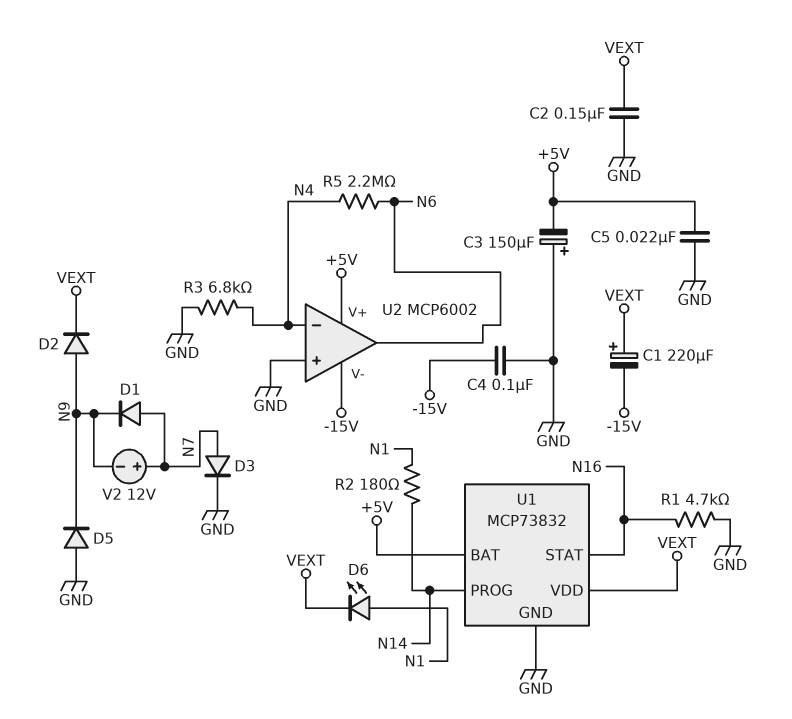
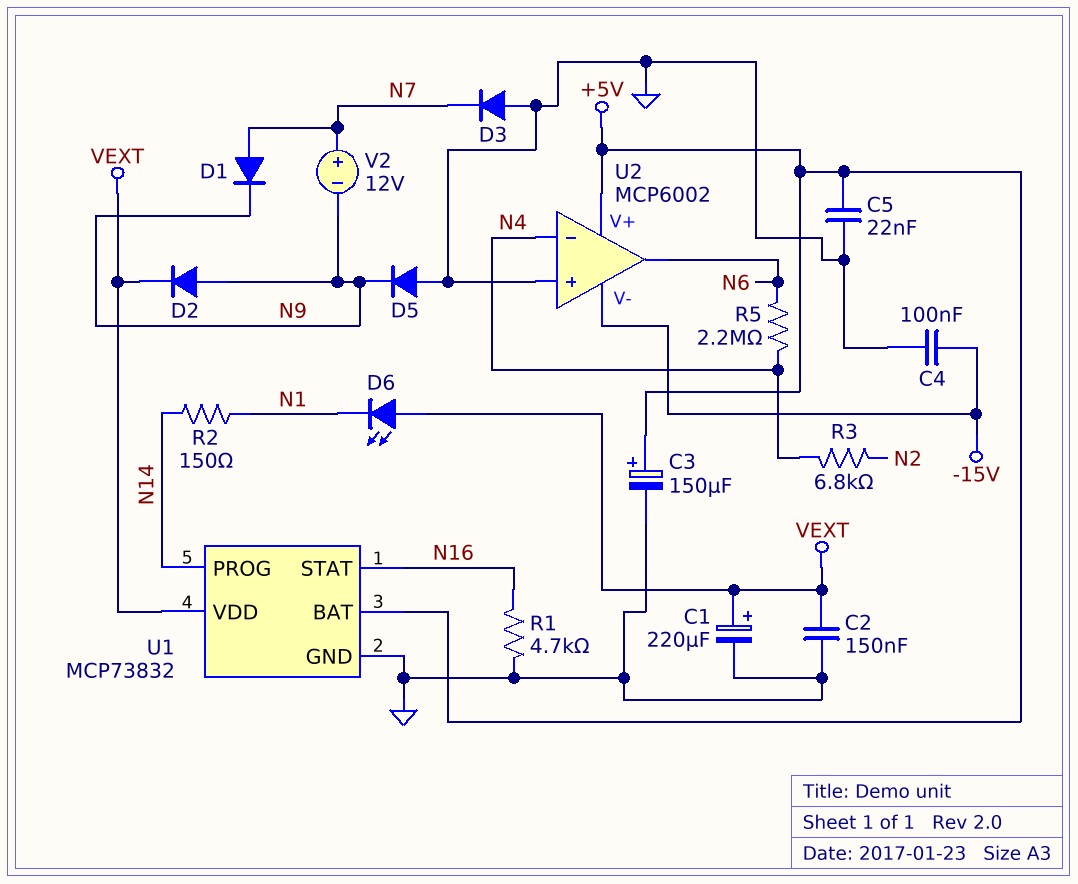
C1: 220uF (plus VEXT, minus -15V) -> 220uF (plus VEXT, minus GND)
C3: 150uF (plus GND, minus +5V) -> 150uF (plus +5V, minus GND)
D3: diode (A N7, K GND) -> diode (A GND, K N7)
D6: LED (A N1, K VEXT) -> LED (A VEXT, K N1)
R2: 180 (N1, N14) -> 150 (N1, N14)
R3: 6.8k (GND, N4) -> 6.8k (N2, N4)

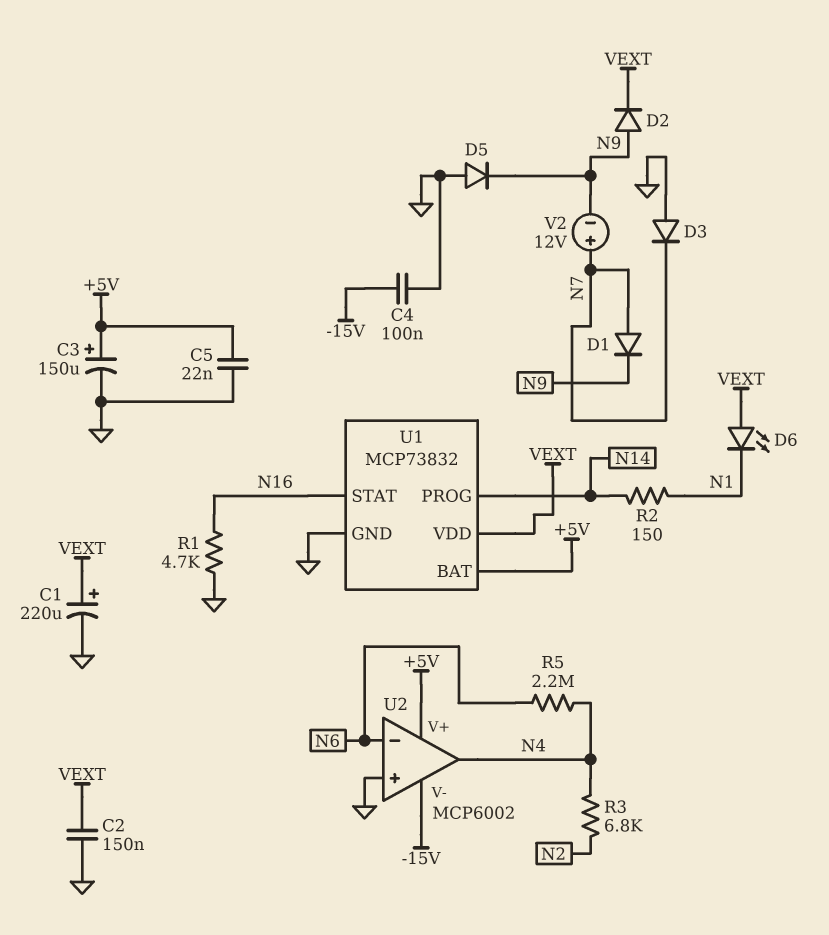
U2 pin in-: N4 -> N6
U2 pin out: N6 -> N4

